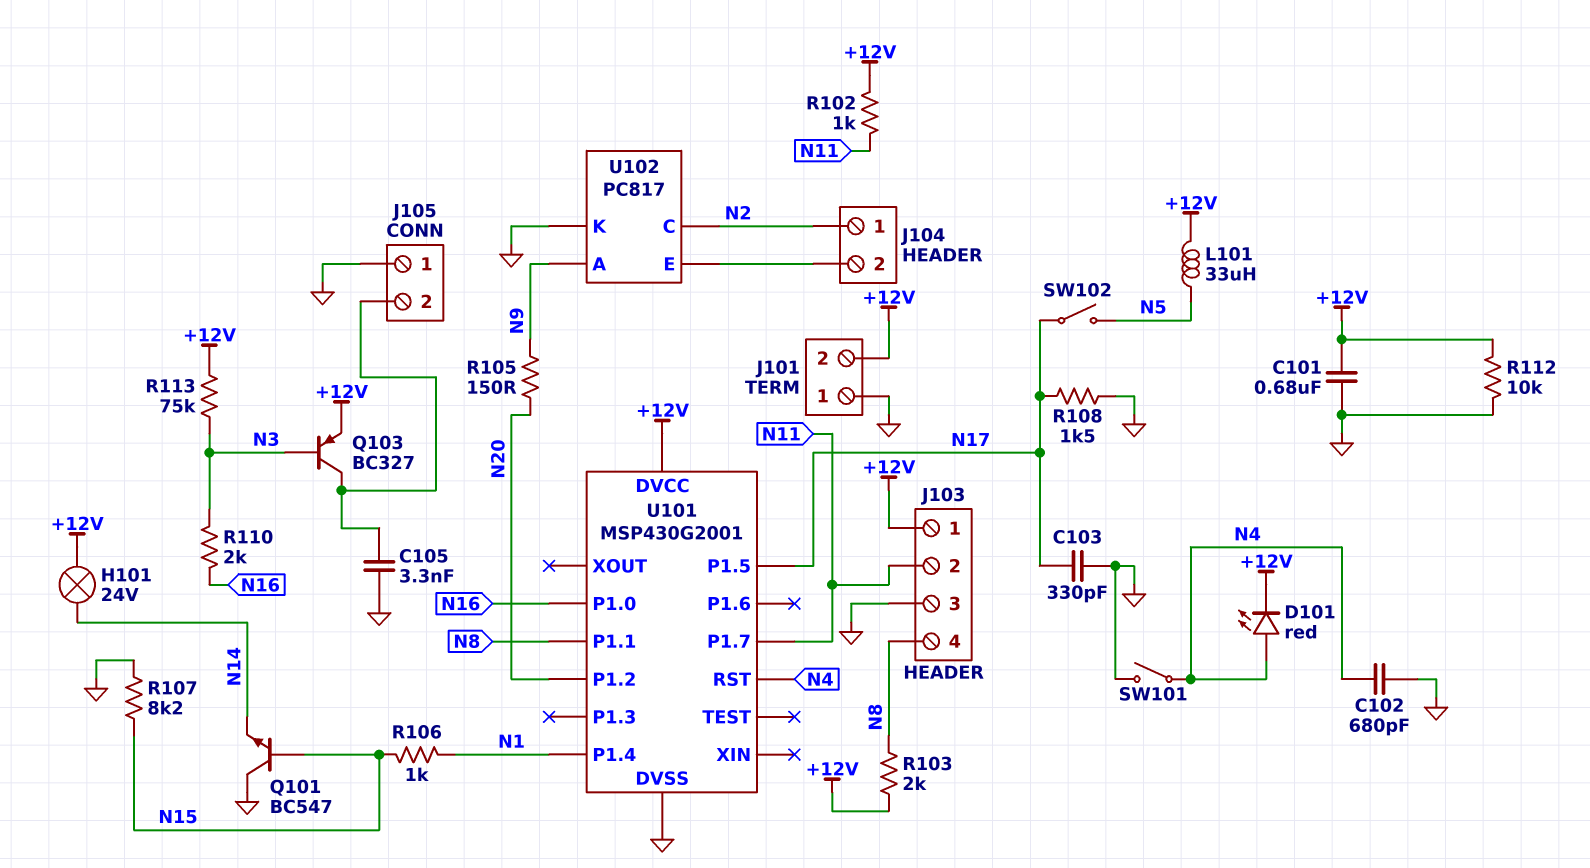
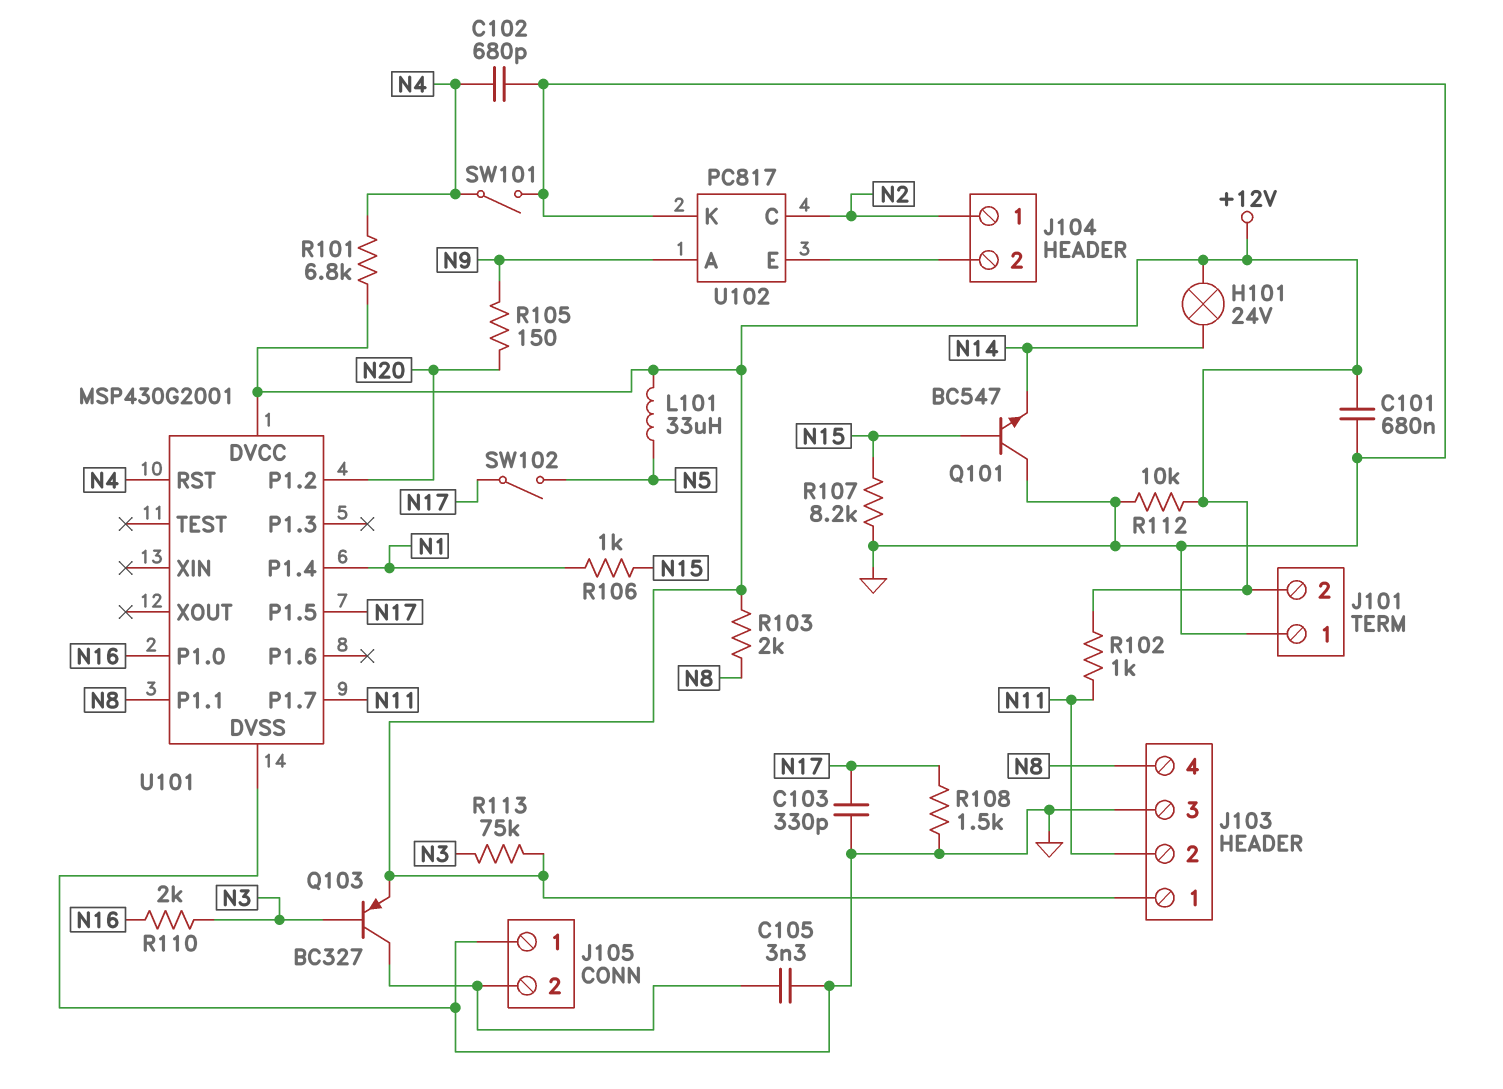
D101: LED red (A N4, K +12V) -> none
R101: none -> 6.8k (+12V, N4)

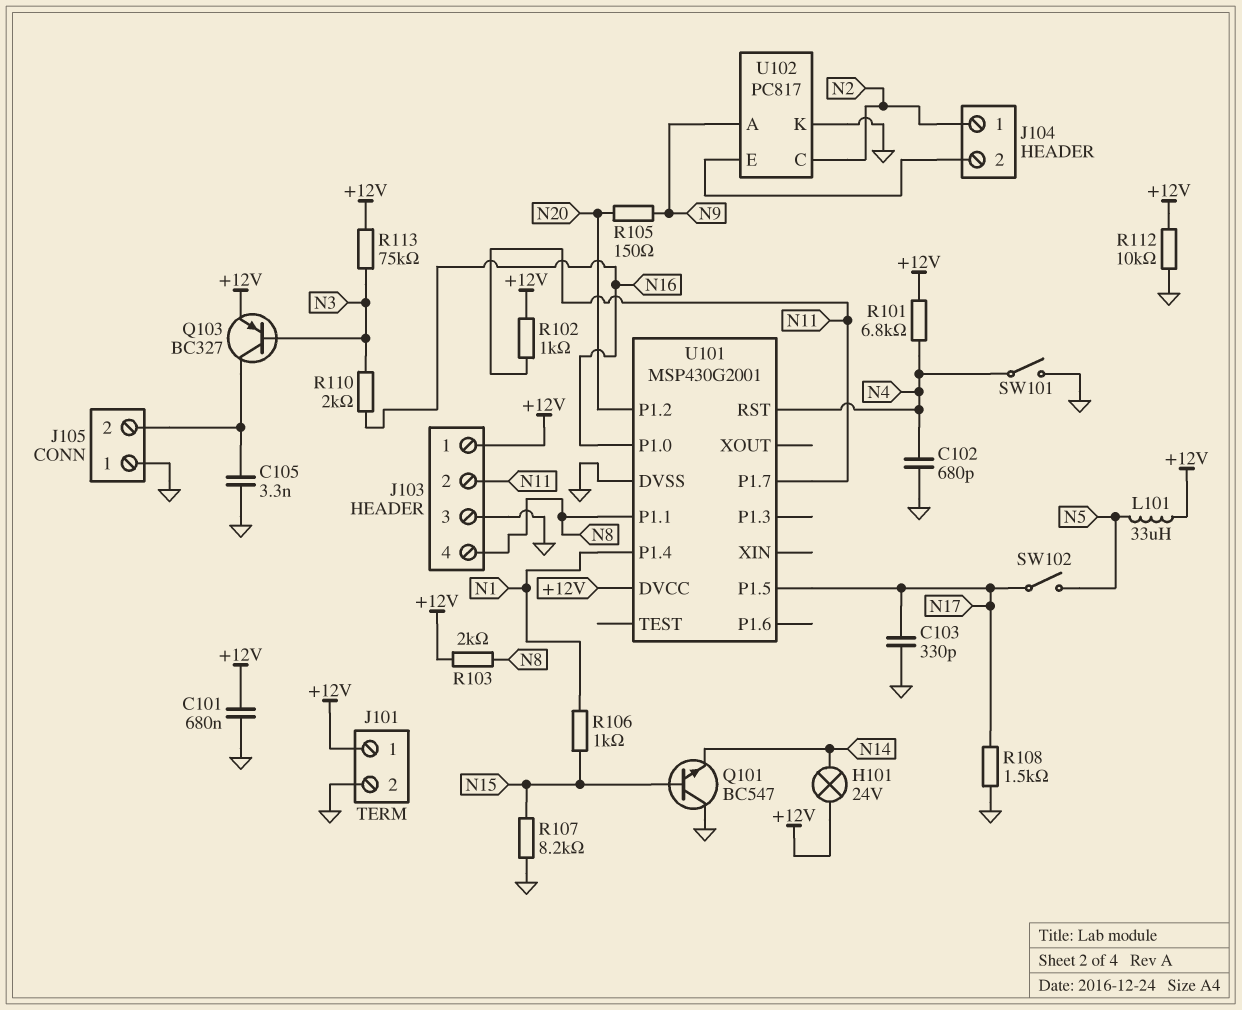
J101 pin 1: GND -> +12V
J101 pin 2: +12V -> GND

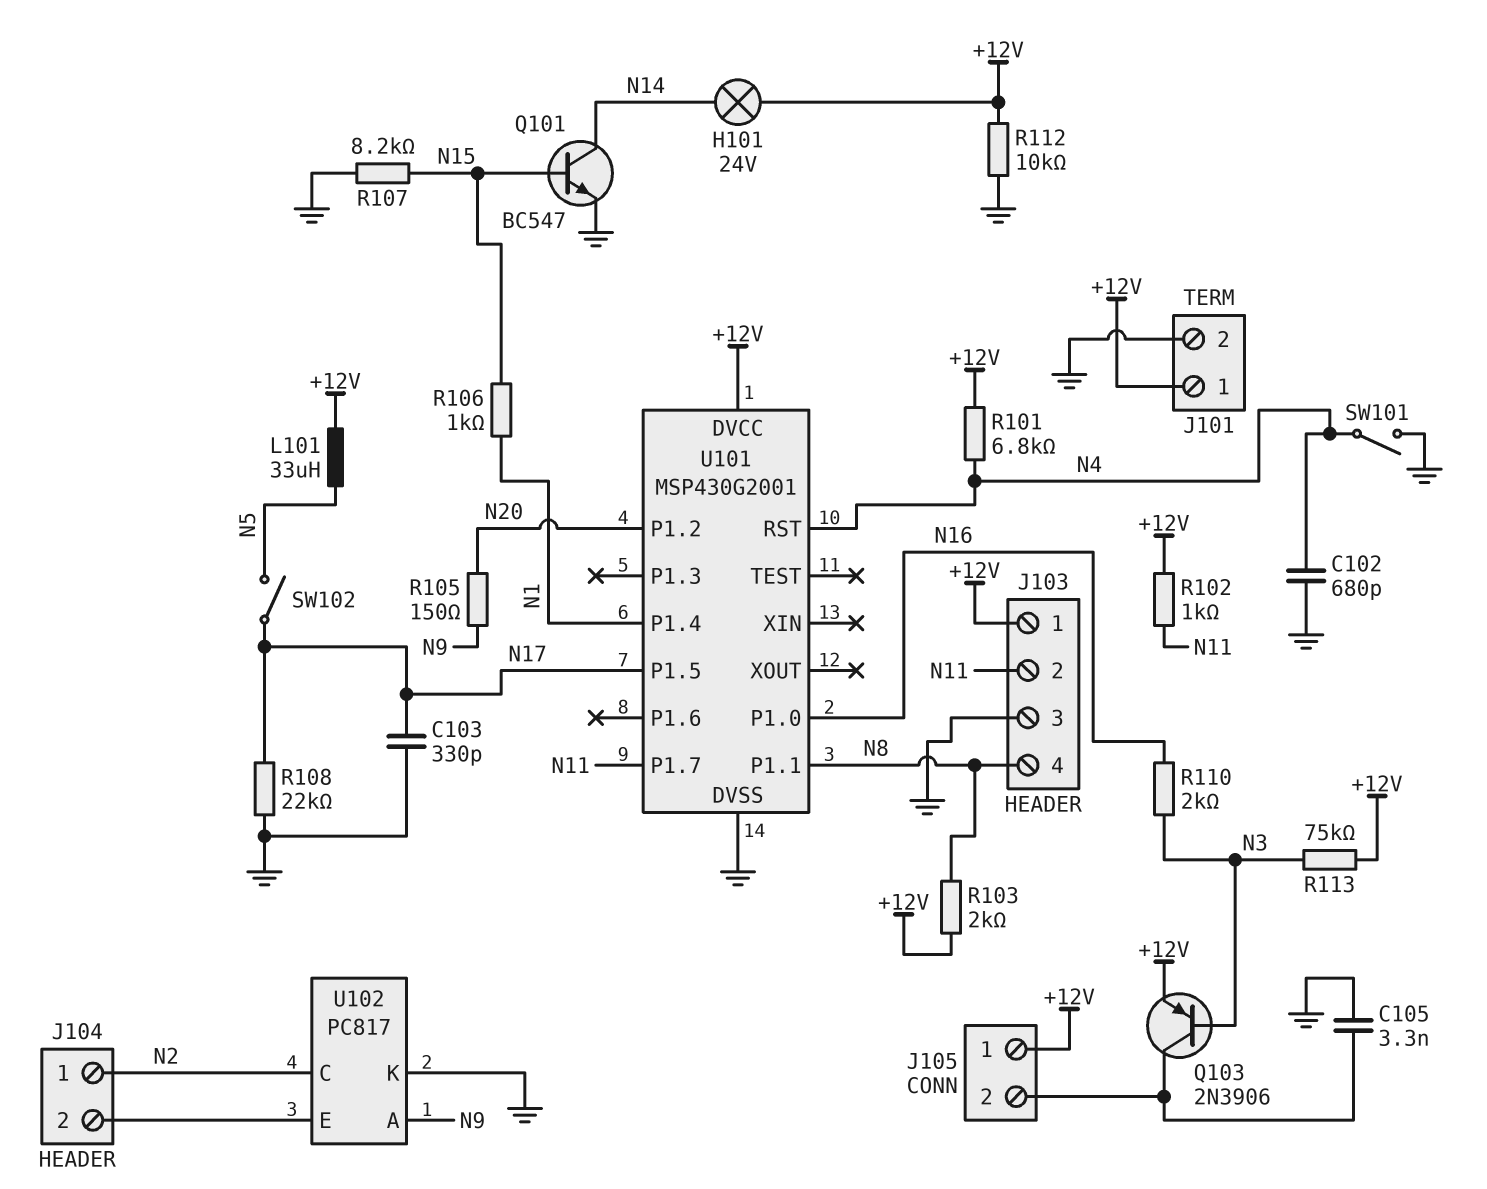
C101: 680nF (+12V, GND) -> none
J105 pin 1: GND -> +12V
Q101: NPN BC547 (B N15, C GND, E N14) -> NPN BC547 (B N15, C N14, E GND)
Q103: PNP BC327 (B N3, C J105/2, E +12V) -> PNP 2N3906 (B N3, C J105/2, E +12V)
R108: 1.5k (GND, N17) -> 22k (GND, N17)

